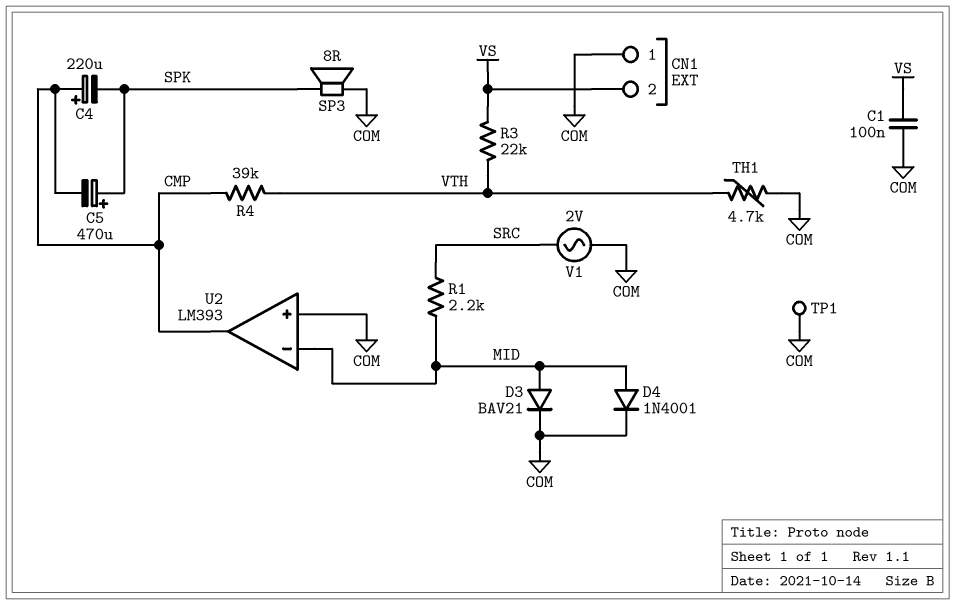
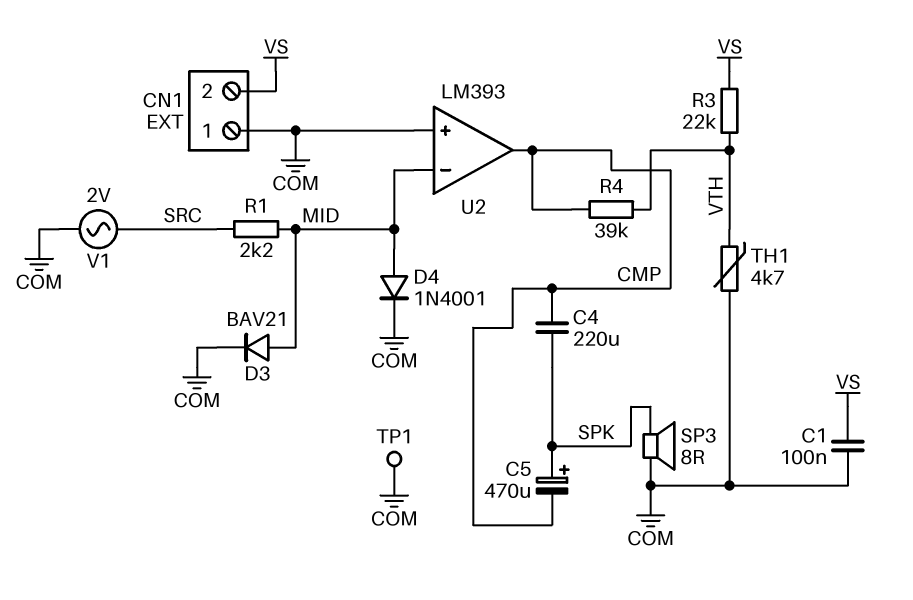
C4: 220uF (plus CMP, minus SPK) -> 220uF (CMP, SPK)

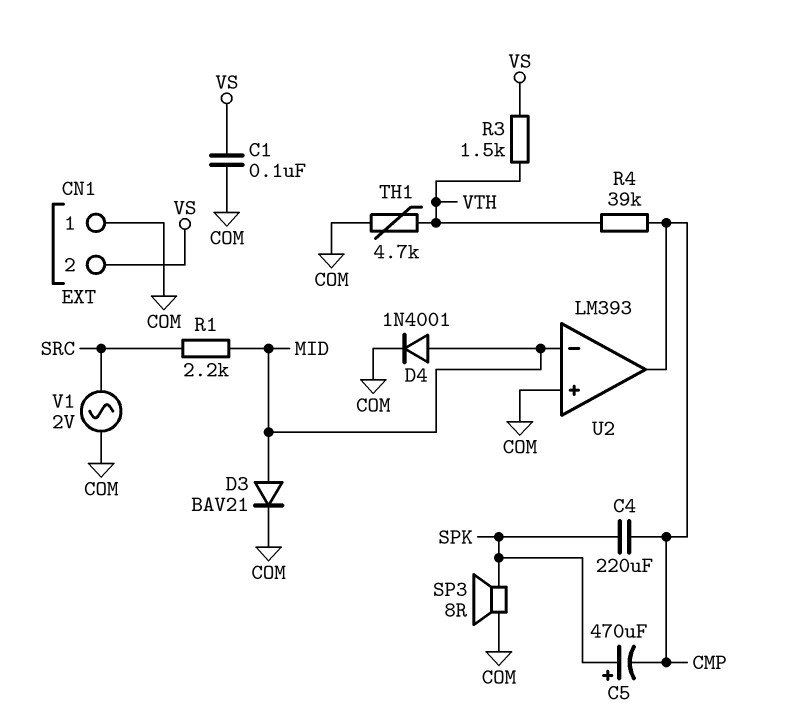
R3: 22k (VS, VTH) -> 1.5k (VS, VTH)
TP1: test point (COM) -> none

